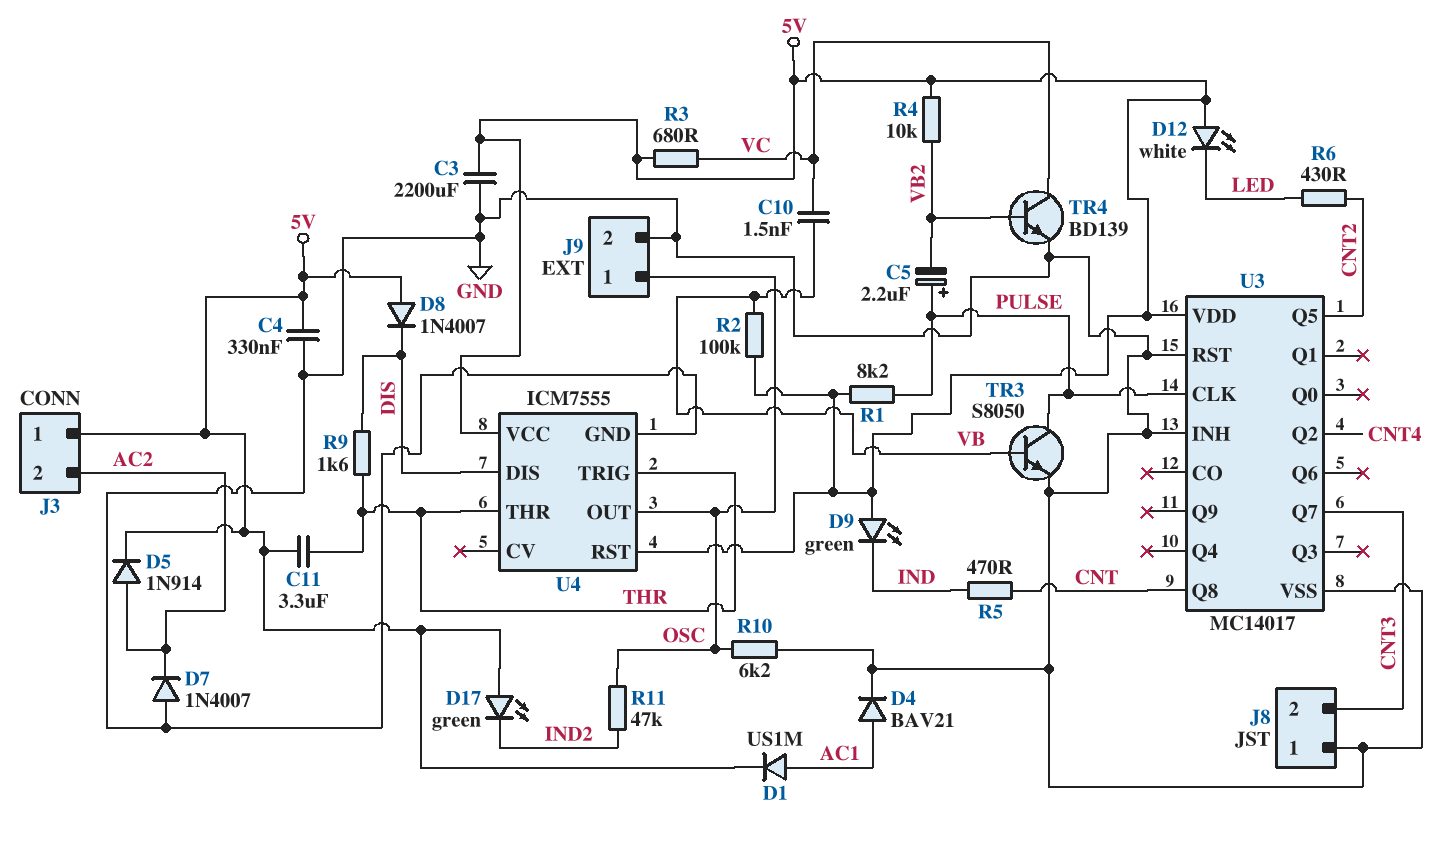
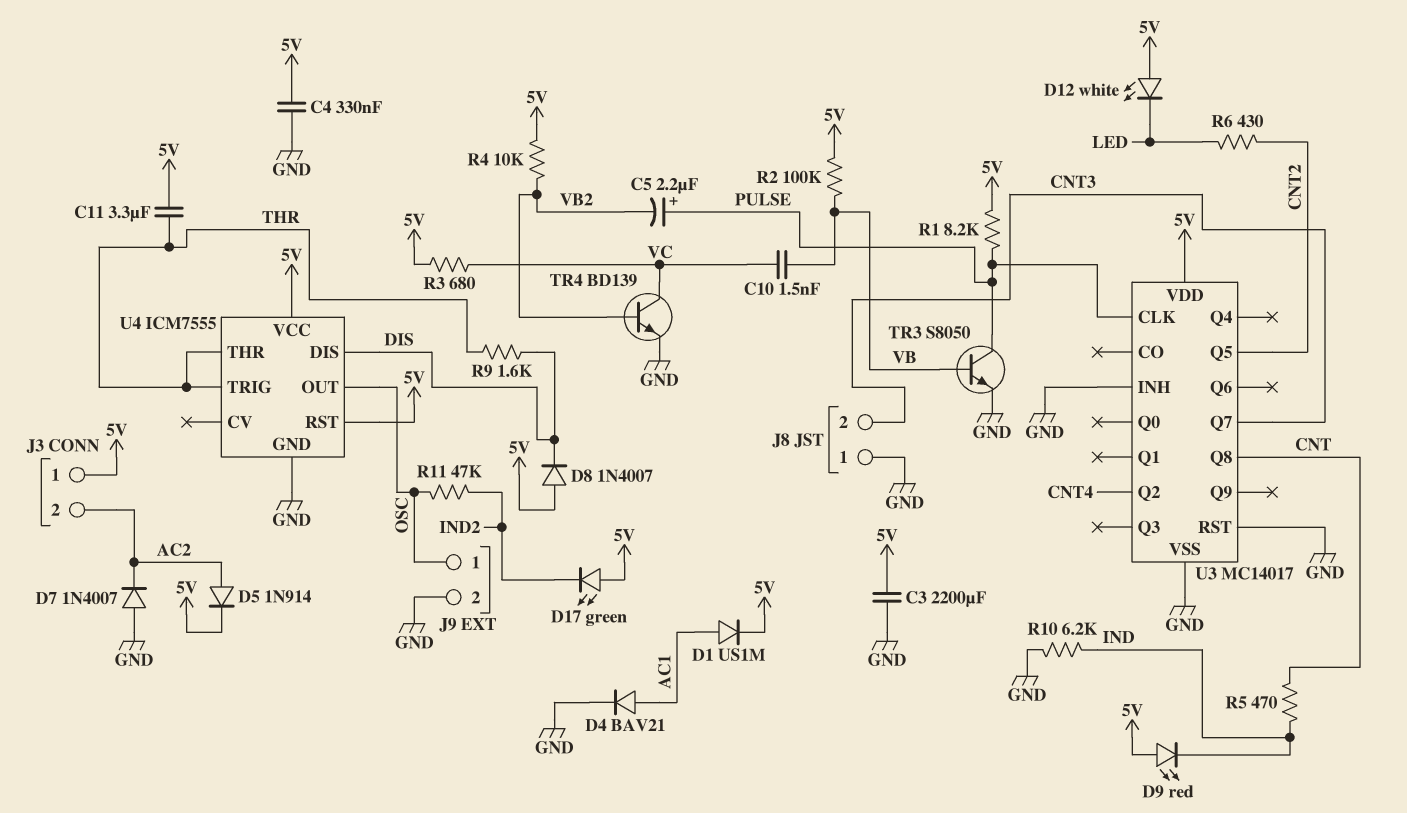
D9: LED green (A 5V, K IND) -> LED red (A 5V, K IND)
R10: 6.2k (GND, OSC) -> 6.2k (GND, IND)

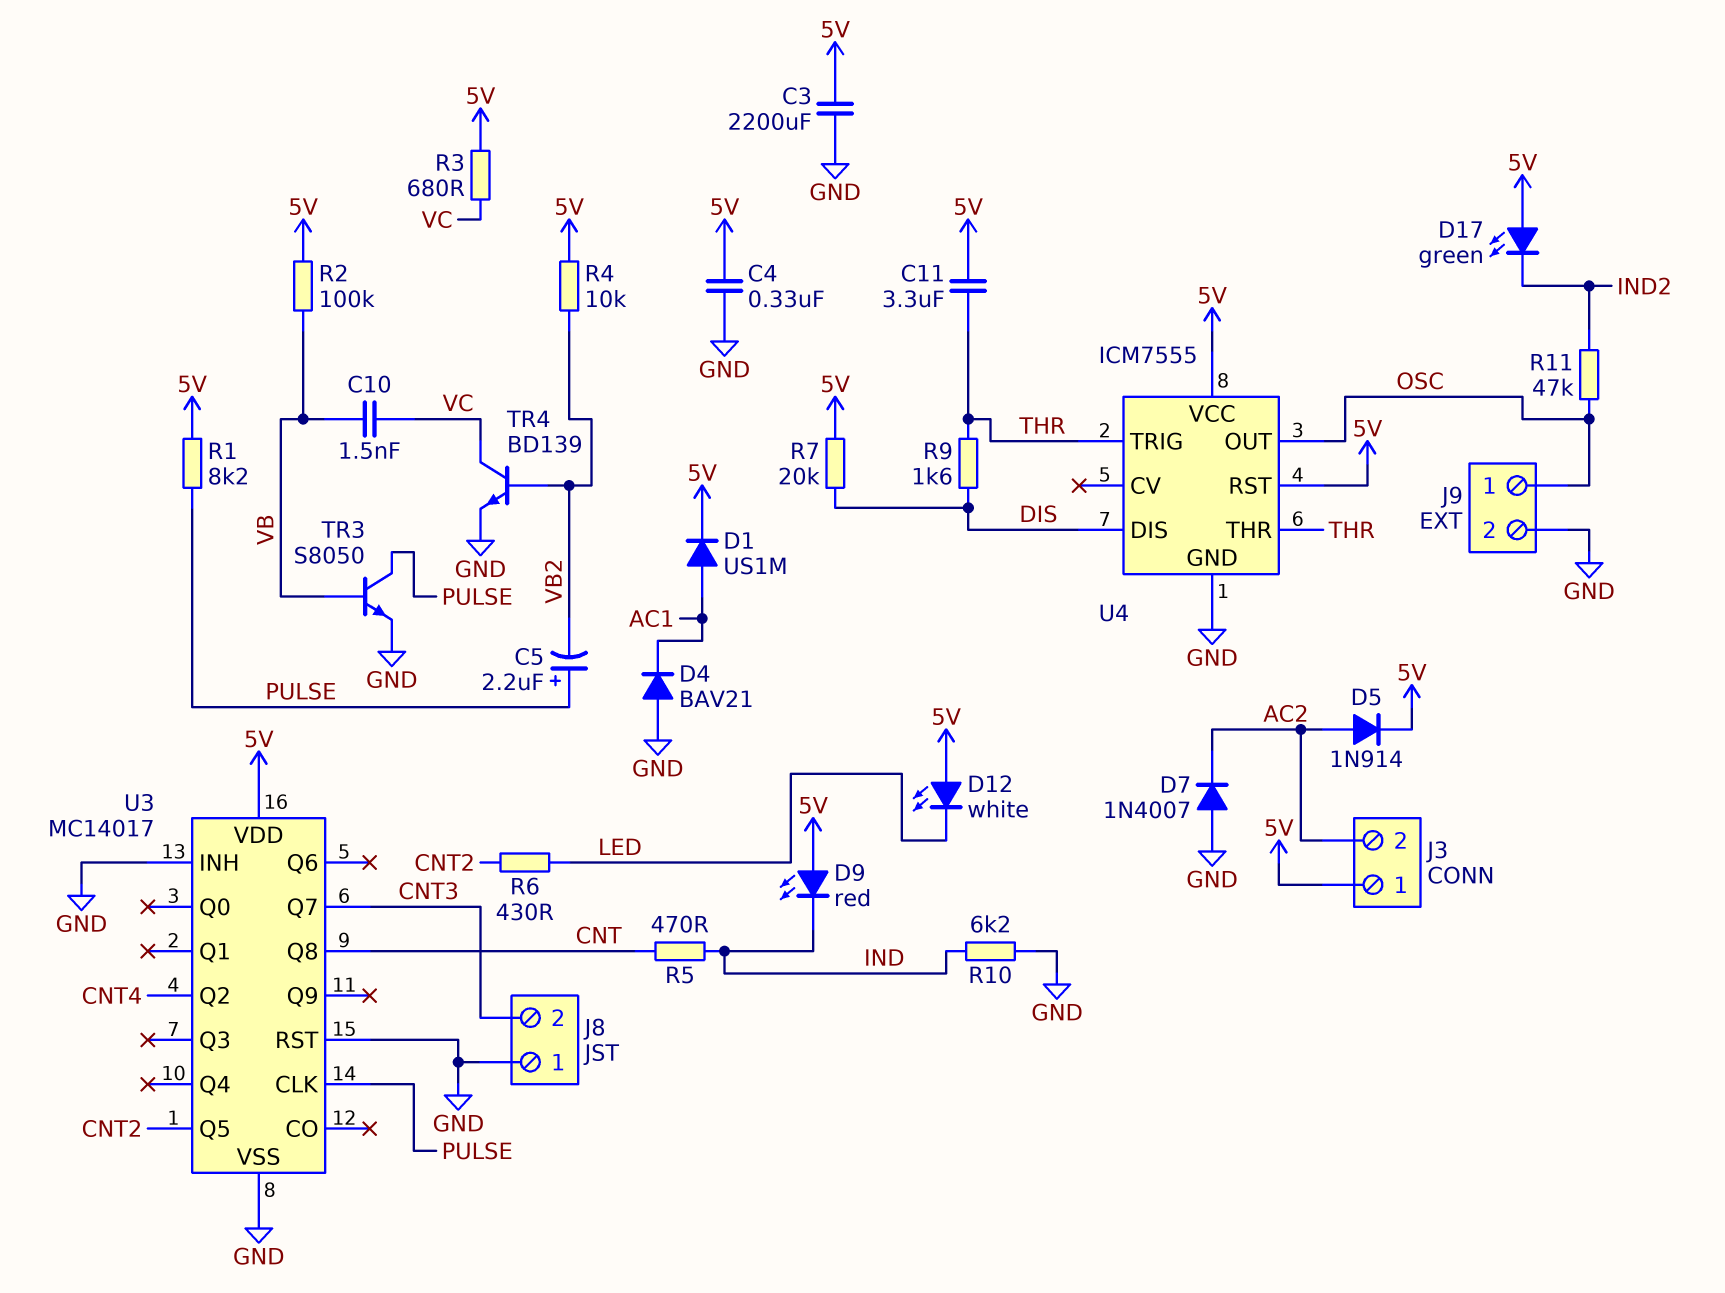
D4: diode BAV21 (A AC1, K GND) -> diode BAV21 (A GND, K AC1)
D8: diode 1N4007 (A 5V, K DIS) -> none
R7: none -> 20k (5V, DIS)

